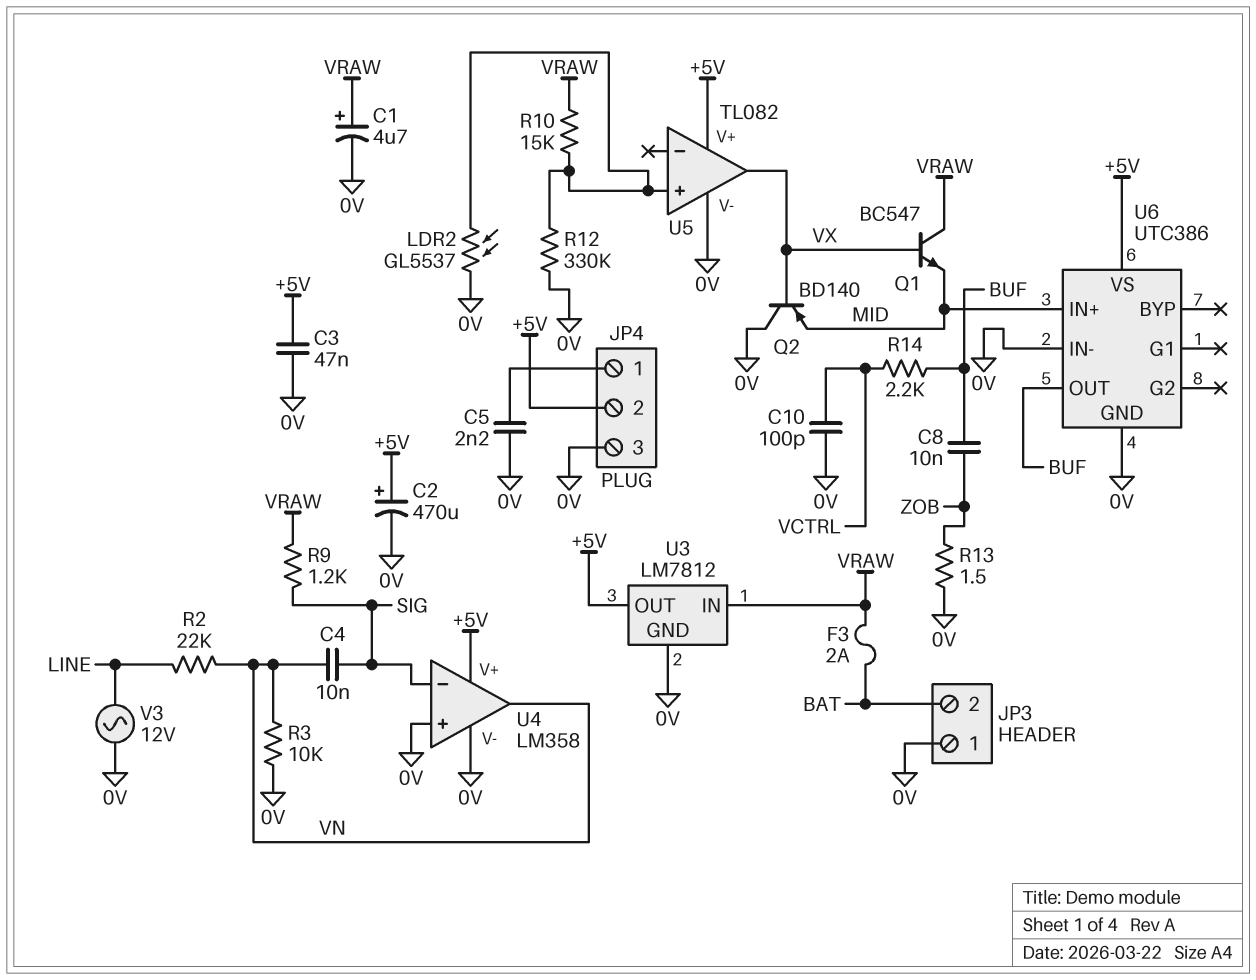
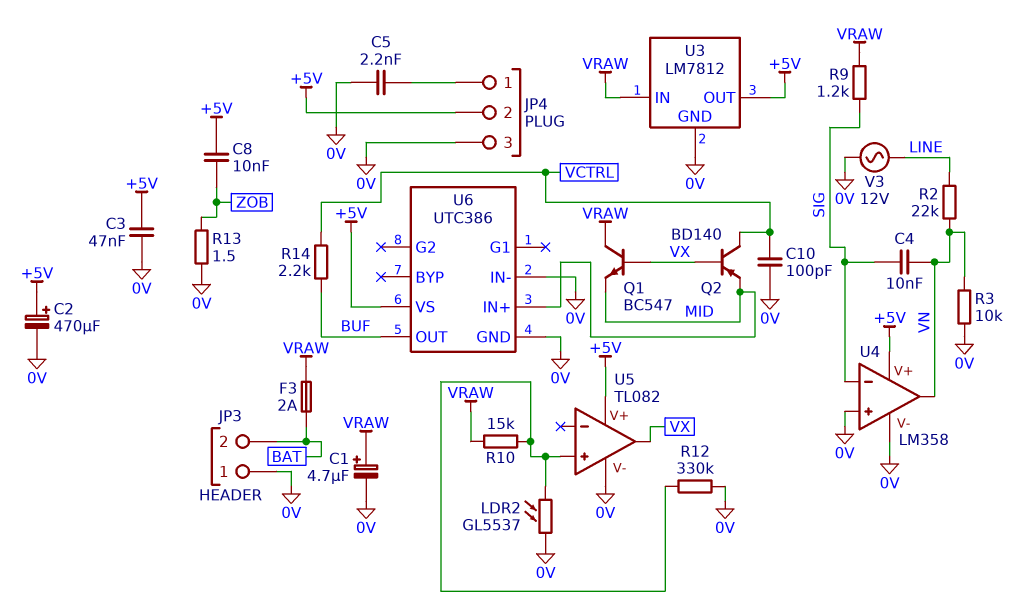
C8: 10nF (BUF, ZOB) -> 10nF (+5V, ZOB)
Q2: PNP BD140 (B VX, C 0V, E MID) -> PNP BD140 (B VX, C VCTRL, E MID)

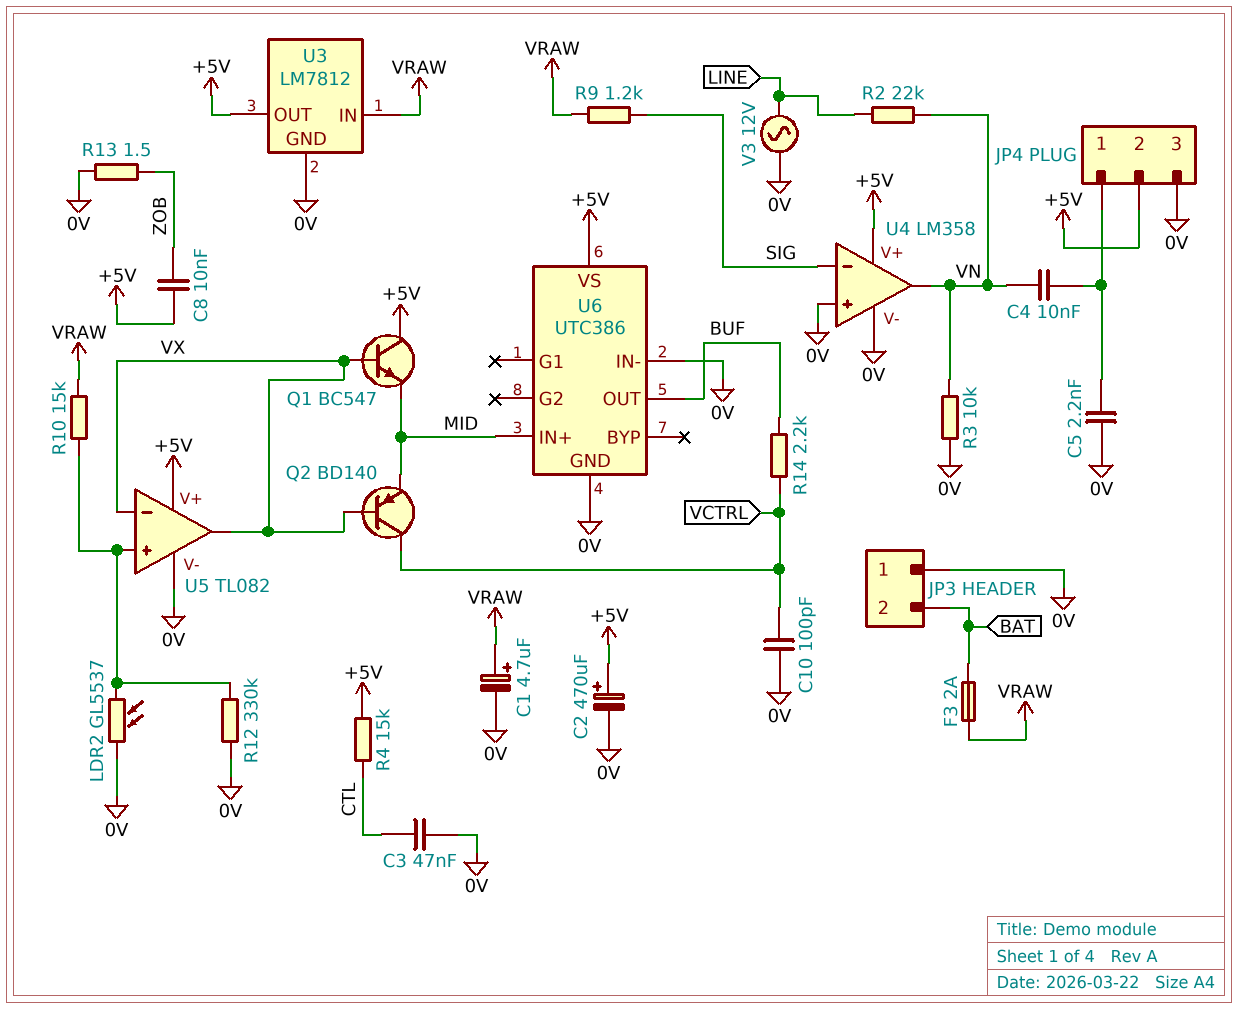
C3: 47nF (+5V, 0V) -> 47nF (0V, CTL)
C4: 10nF (SIG, VN) -> 10nF (JP4/1, VN)
Q1: NPN BC547 (B VX, C VRAW, E MID) -> NPN BC547 (B VX, C +5V, E MID)
R4: none -> 15k (+5V, CTL)
U5 pin in-: none -> VX

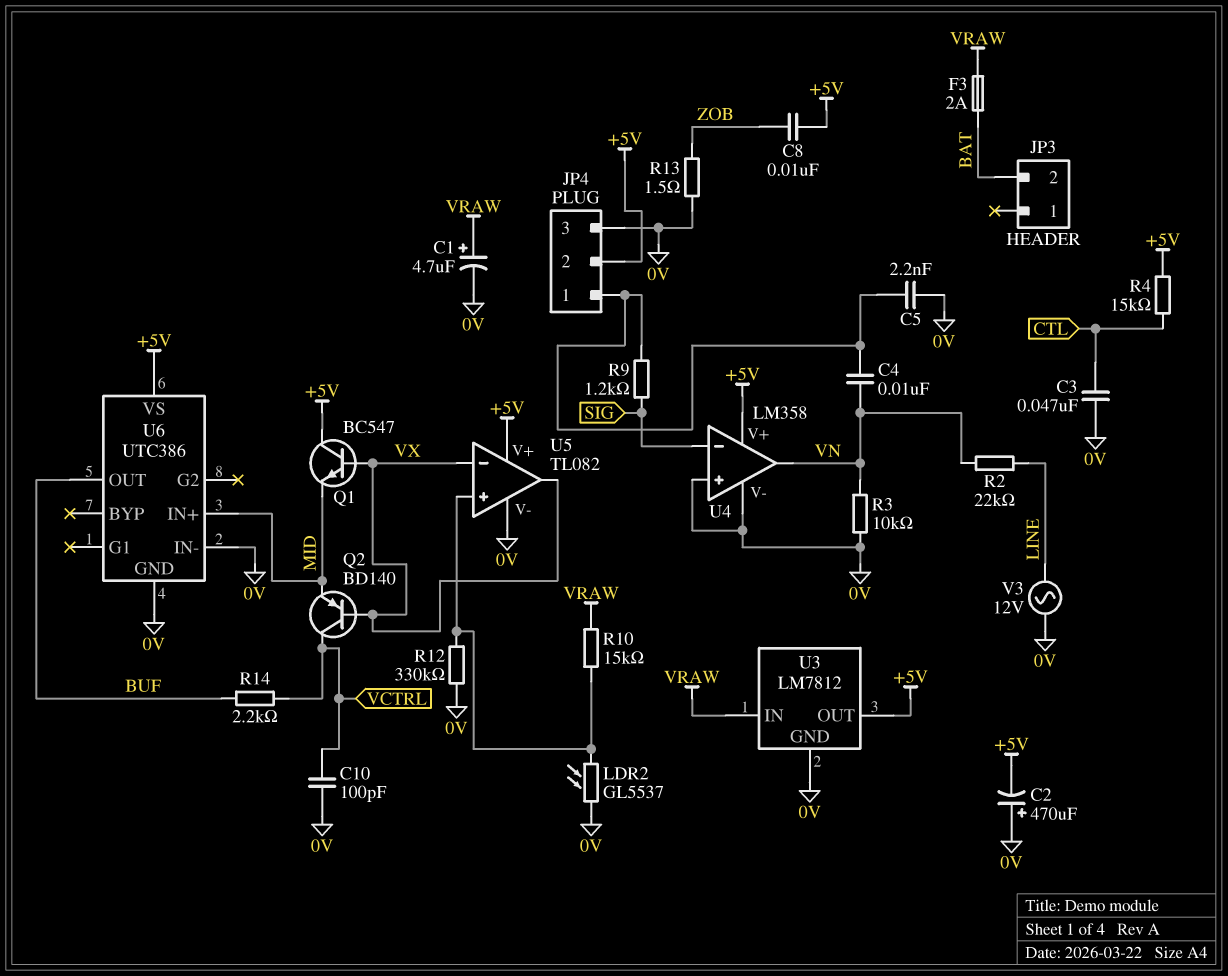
C2: 470uF (plus +5V, minus 0V) -> 470uF (plus 0V, minus +5V)
JP3 pin 1: 0V -> none
R9: 1.2k (SIG, VRAW) -> 1.2k (JP4/1, SIG)

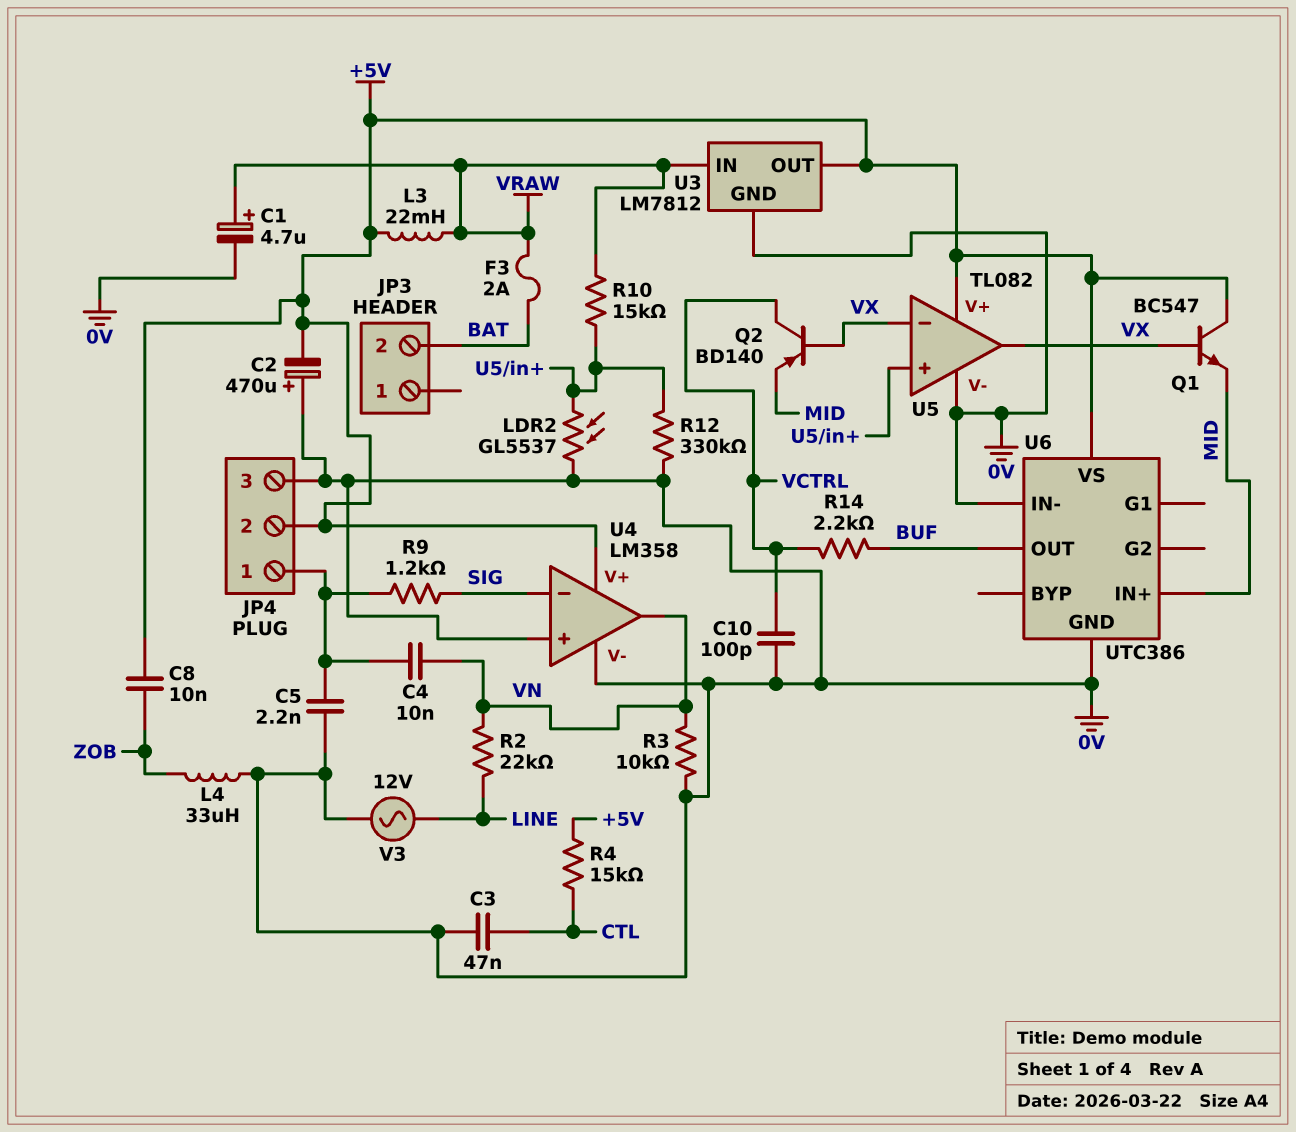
L3: none -> 22mH (+5V, VRAW)
L4: none -> 33uH (0V, ZOB)
R13: 1.5 (0V, ZOB) -> none

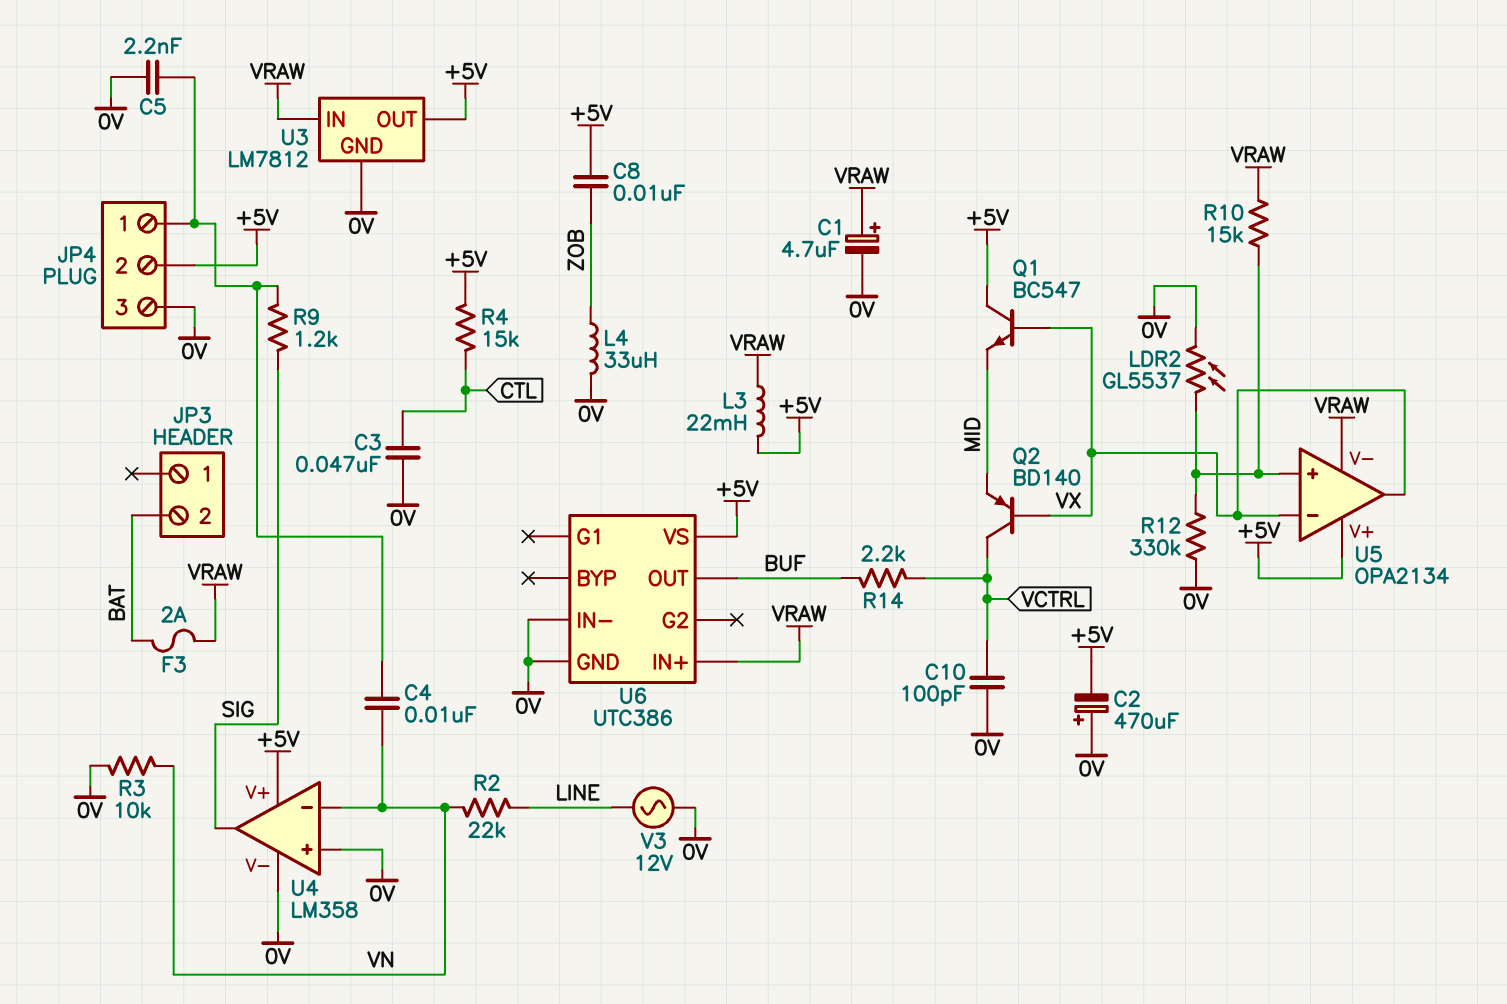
U4 pin in-: SIG -> VN
U4 pin out: VN -> SIG
U5: TL082 -> OPA2134
U5 pin V-: 0V -> VRAW
U6 pin IN+: MID -> VRAW

